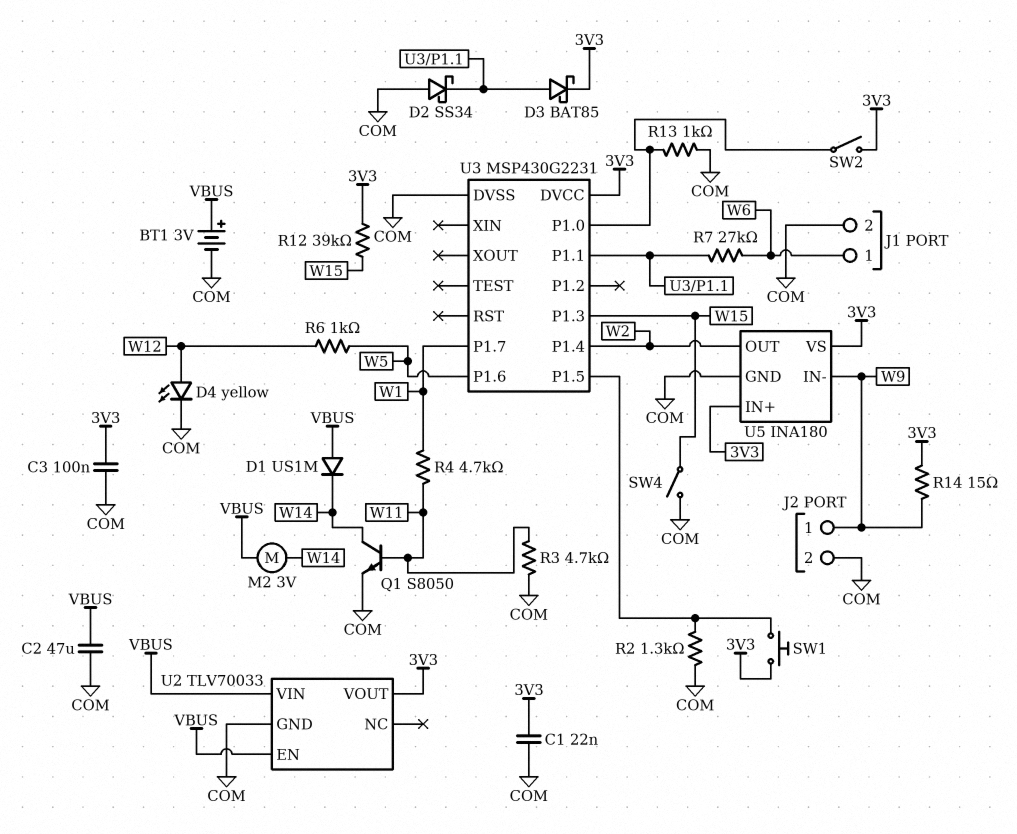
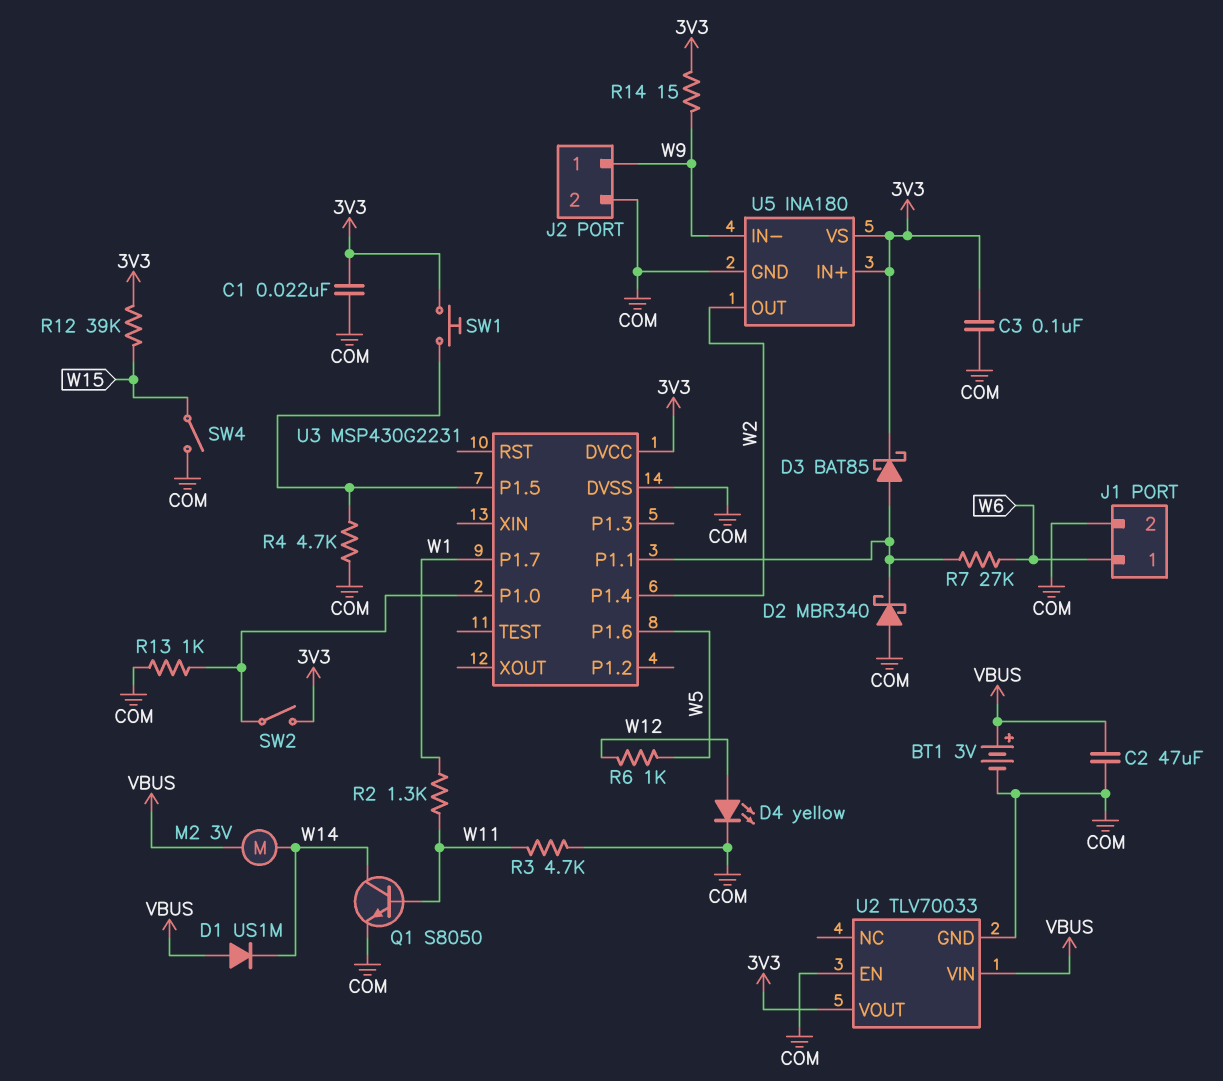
D2: schottky SS34 (A COM, K U3/P1.1) -> schottky MBR340 (A COM, K U3/P1.1)
R2: 1.3k (COM, U3/P1.5) -> 1.3k (W1, W11)
R4: 4.7k (W1, W11) -> 4.7k (COM, U3/P1.5)
U2 pin EN: VBUS -> COM
U3 pin P1.3: W15 -> none

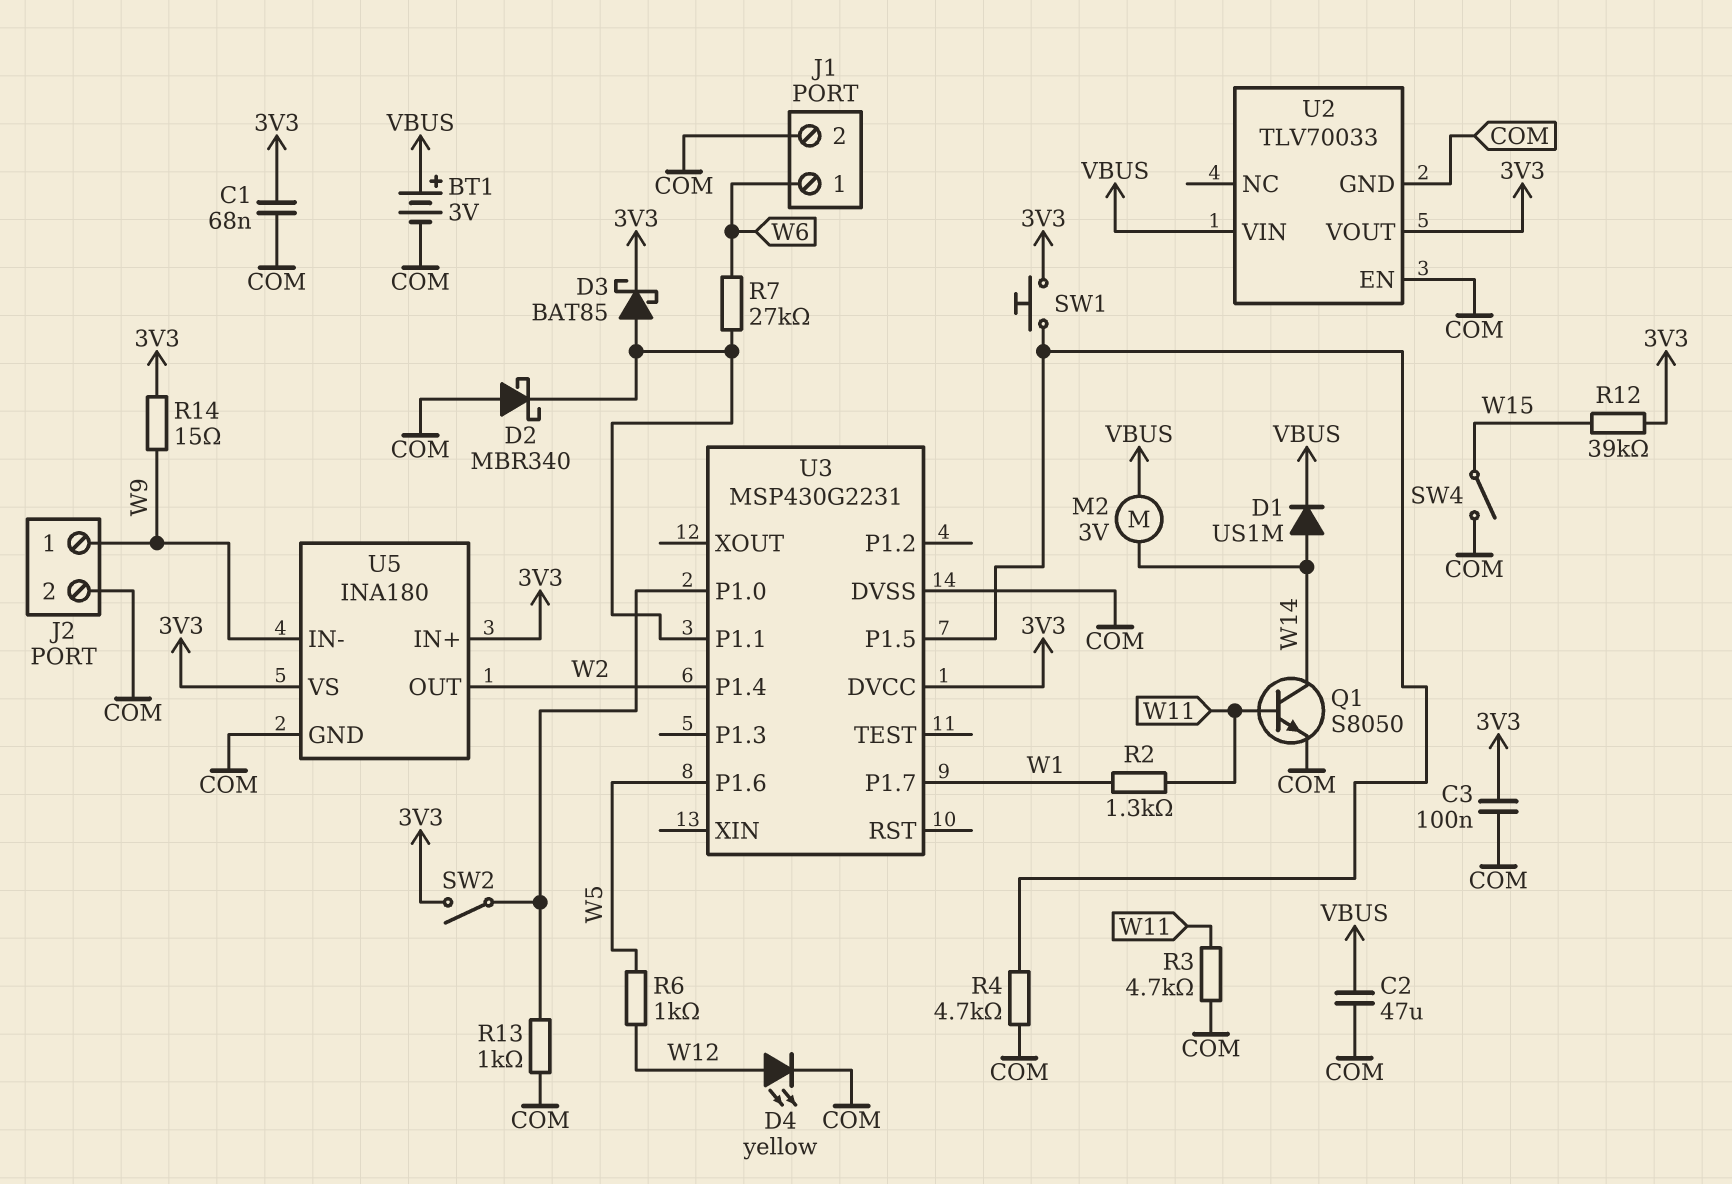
C1: 22nF (3V3, COM) -> 68nF (3V3, COM)
D1: diode US1M (A VBUS, K W14) -> diode US1M (A W14, K VBUS)

